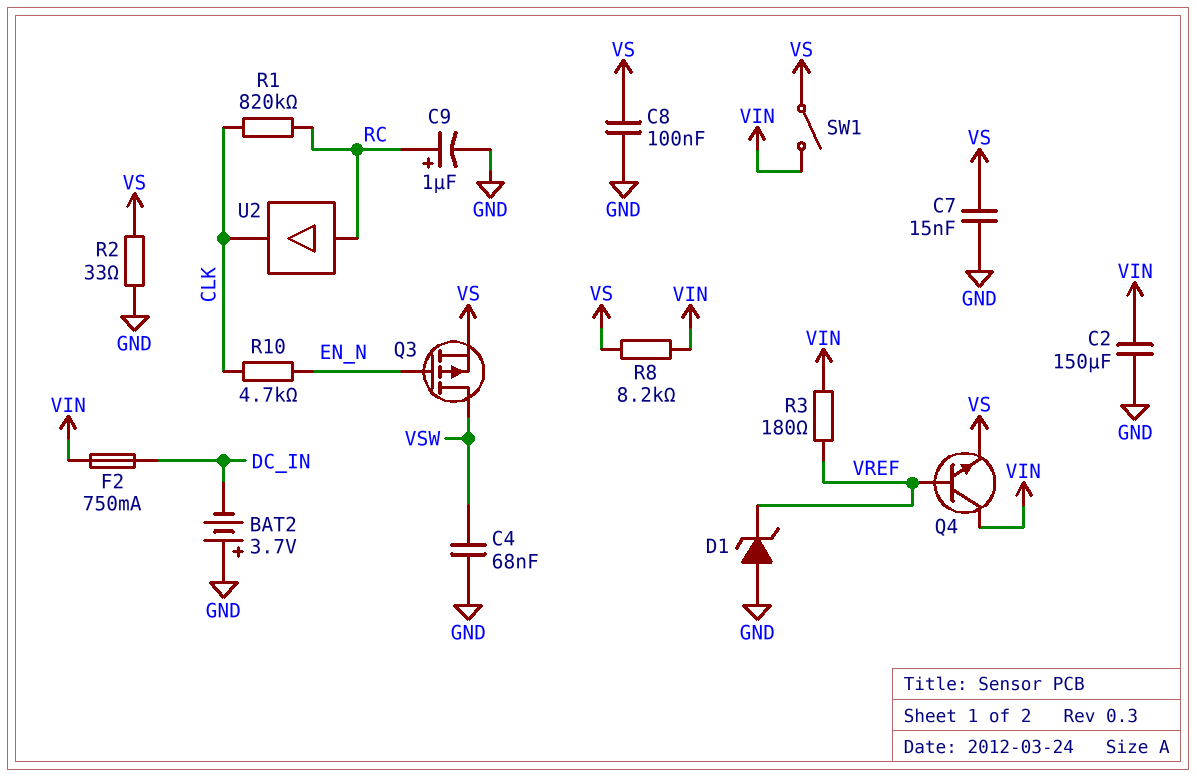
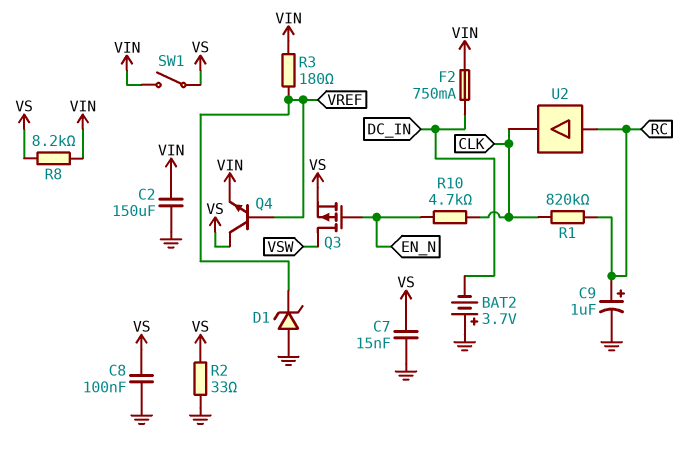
C4: 68nF (GND, VSW) -> none
Q4: NPN (B VREF, C VIN, E VS) -> NPN (B VREF, C VS, E VIN)

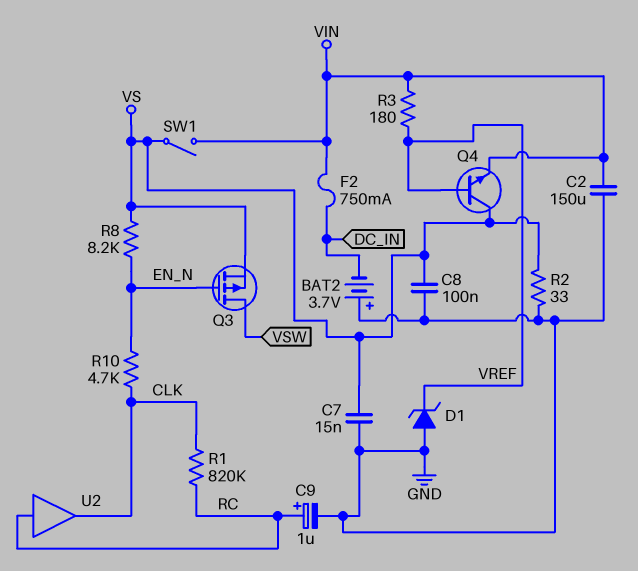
R8: 8.2k (VIN, VS) -> 8.2k (EN_N, VS)

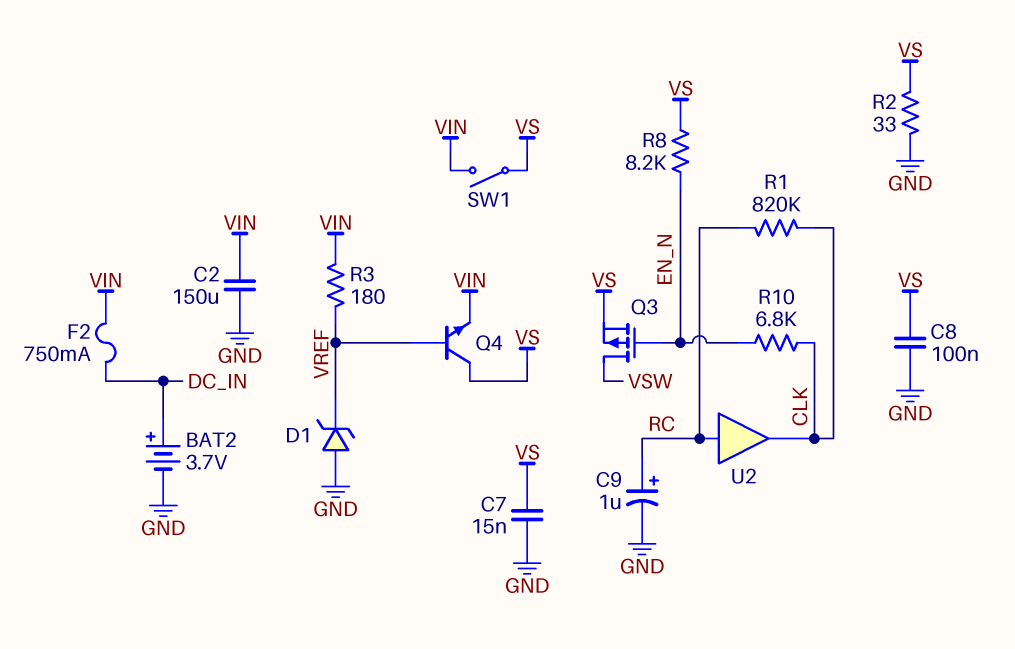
BAT2: 3.7V (plus GND, minus DC_IN) -> 3.7V (plus DC_IN, minus GND)
R10: 4.7k (CLK, EN_N) -> 6.8k (CLK, EN_N)

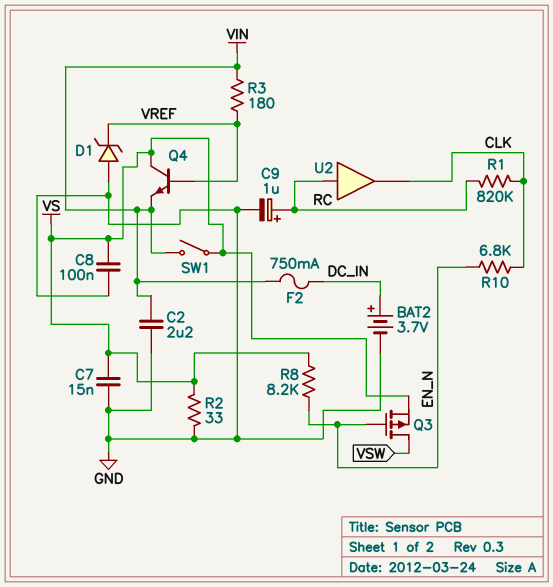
C2: 150uF (GND, VIN) -> 2.2uF (GND, VIN)

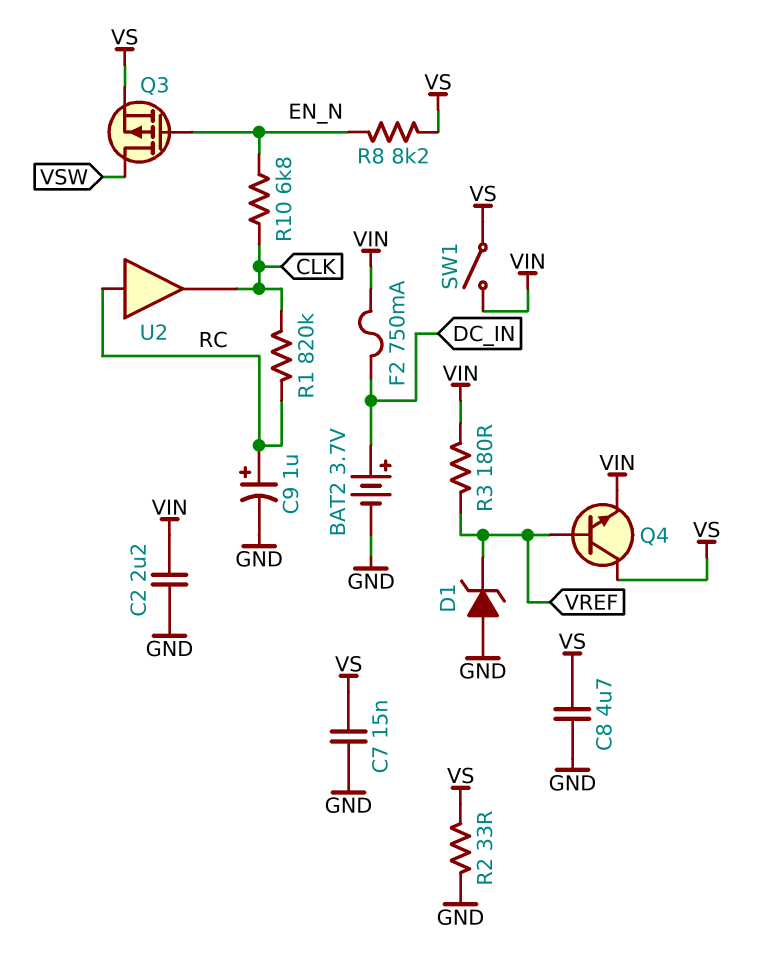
C8: 100nF (GND, VS) -> 4.7uF (GND, VS)

